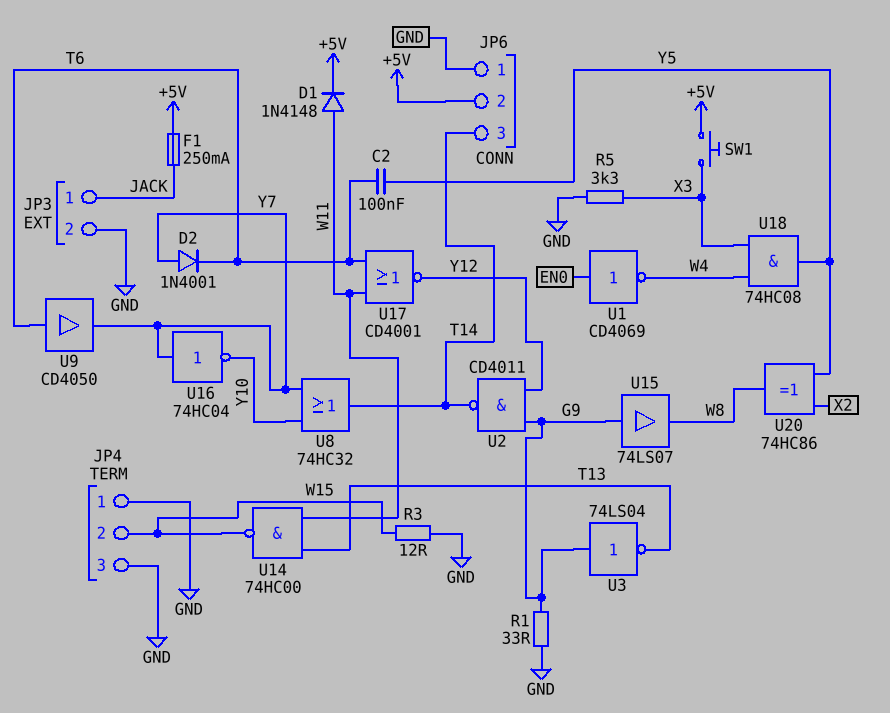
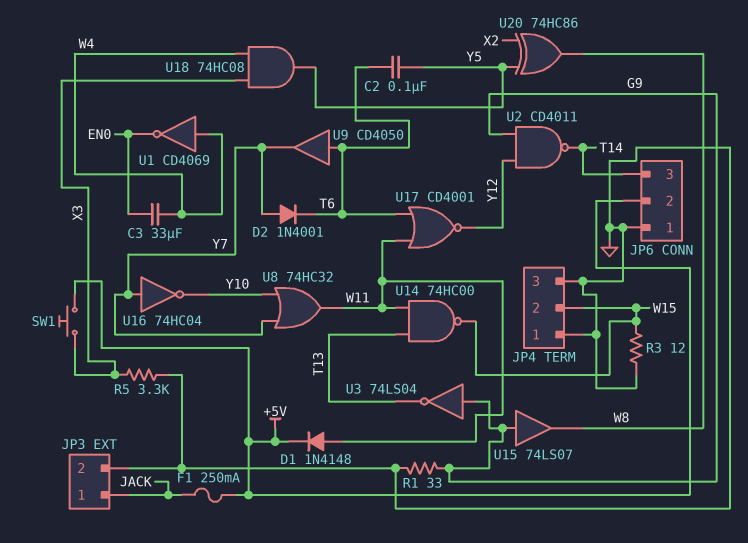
C3: none -> 33uF (EN0, W4)
U1: NOT CD4069 (in EN0, out W4) -> NOT CD4069 (in W4, out EN0)
U8: OR 74HC32 (in Y7, in Y10, out T14) -> OR 74HC32 (in Y7, in Y10, out W11)

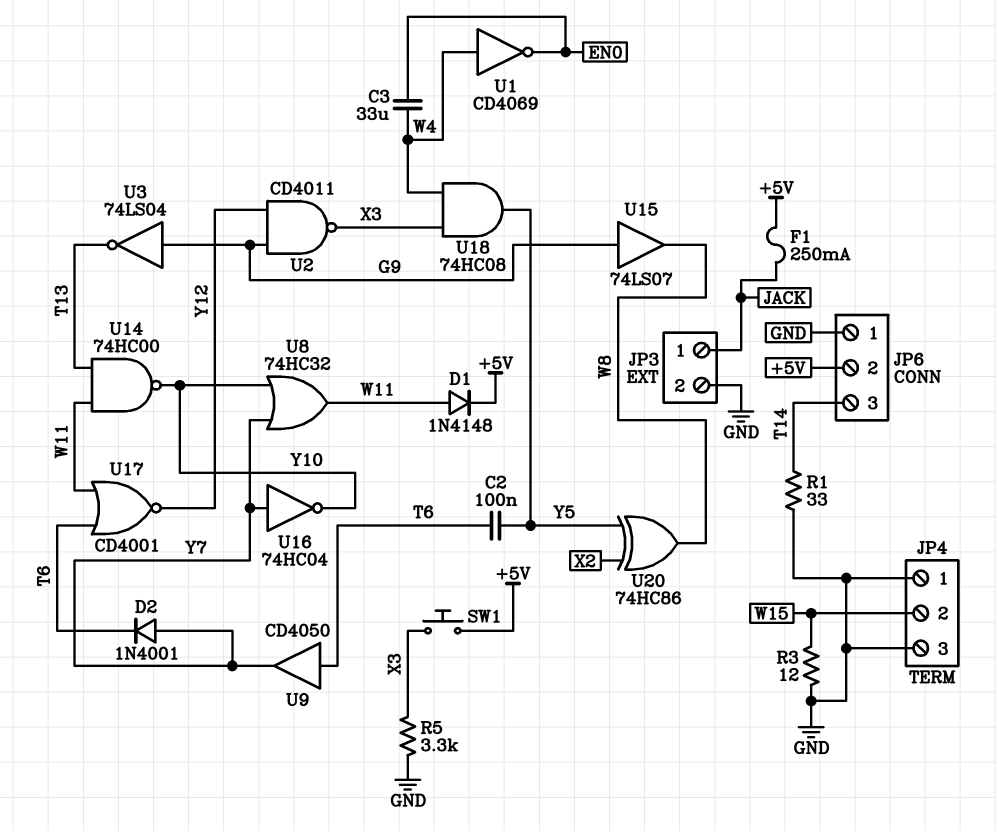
R1: 33 (G9, GND) -> 33 (GND, T14)
U2: NAND CD4011 (in G9, in Y12, out T14) -> NAND CD4011 (in G9, in Y12, out X3)
U14: NAND 74HC00 (in T13, in W11, out W15) -> NAND 74HC00 (in T13, in W11, out Y10)

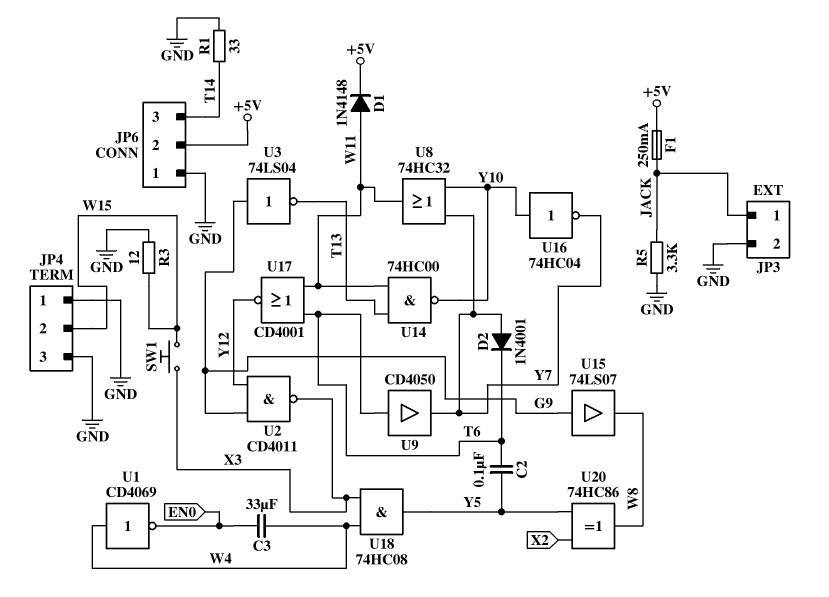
R5: 3.3k (GND, X3) -> 3.3k (GND, JACK)
SW1: button (+5V, X3) -> button (W15, X3)
U16: NOT 74HC04 (in Y7, out Y10) -> NOT 74HC04 (in Y10, out Y7)

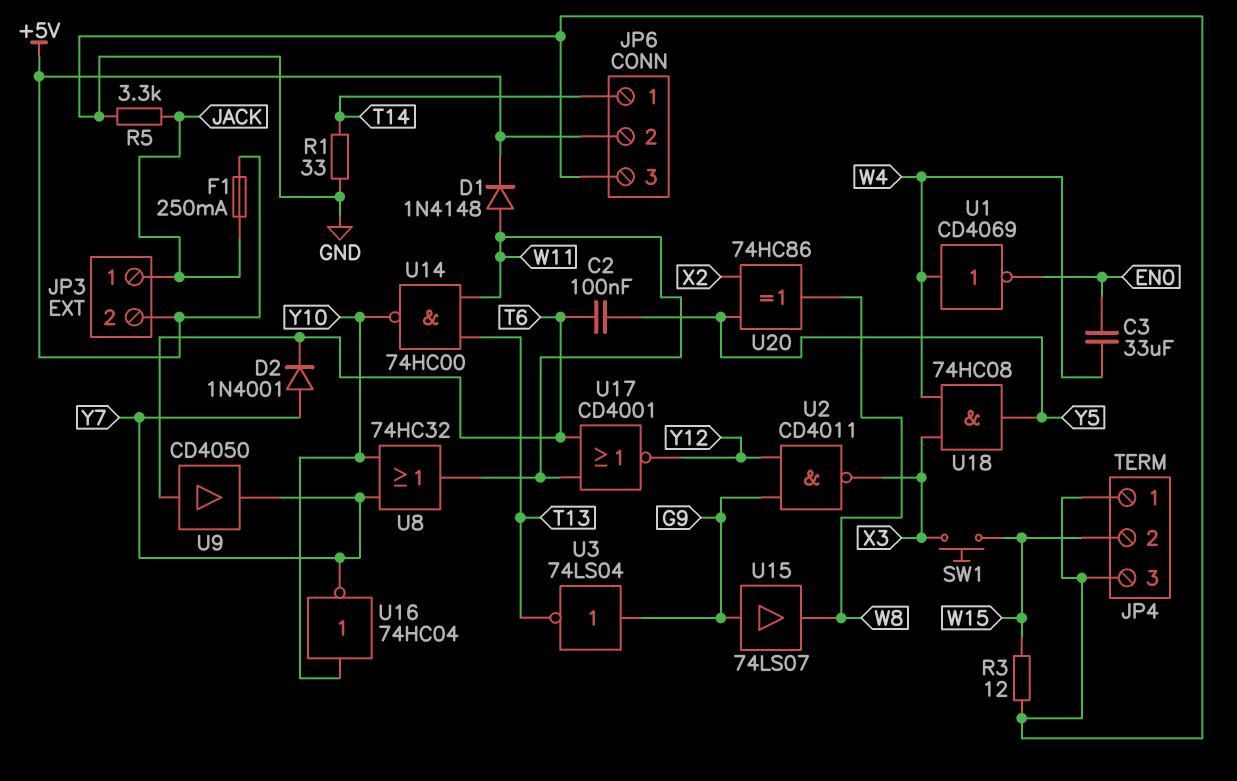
JP3 pin 2: GND -> +5V
JP6 pin 1: GND -> T14
JP6 pin 3: T14 -> GND

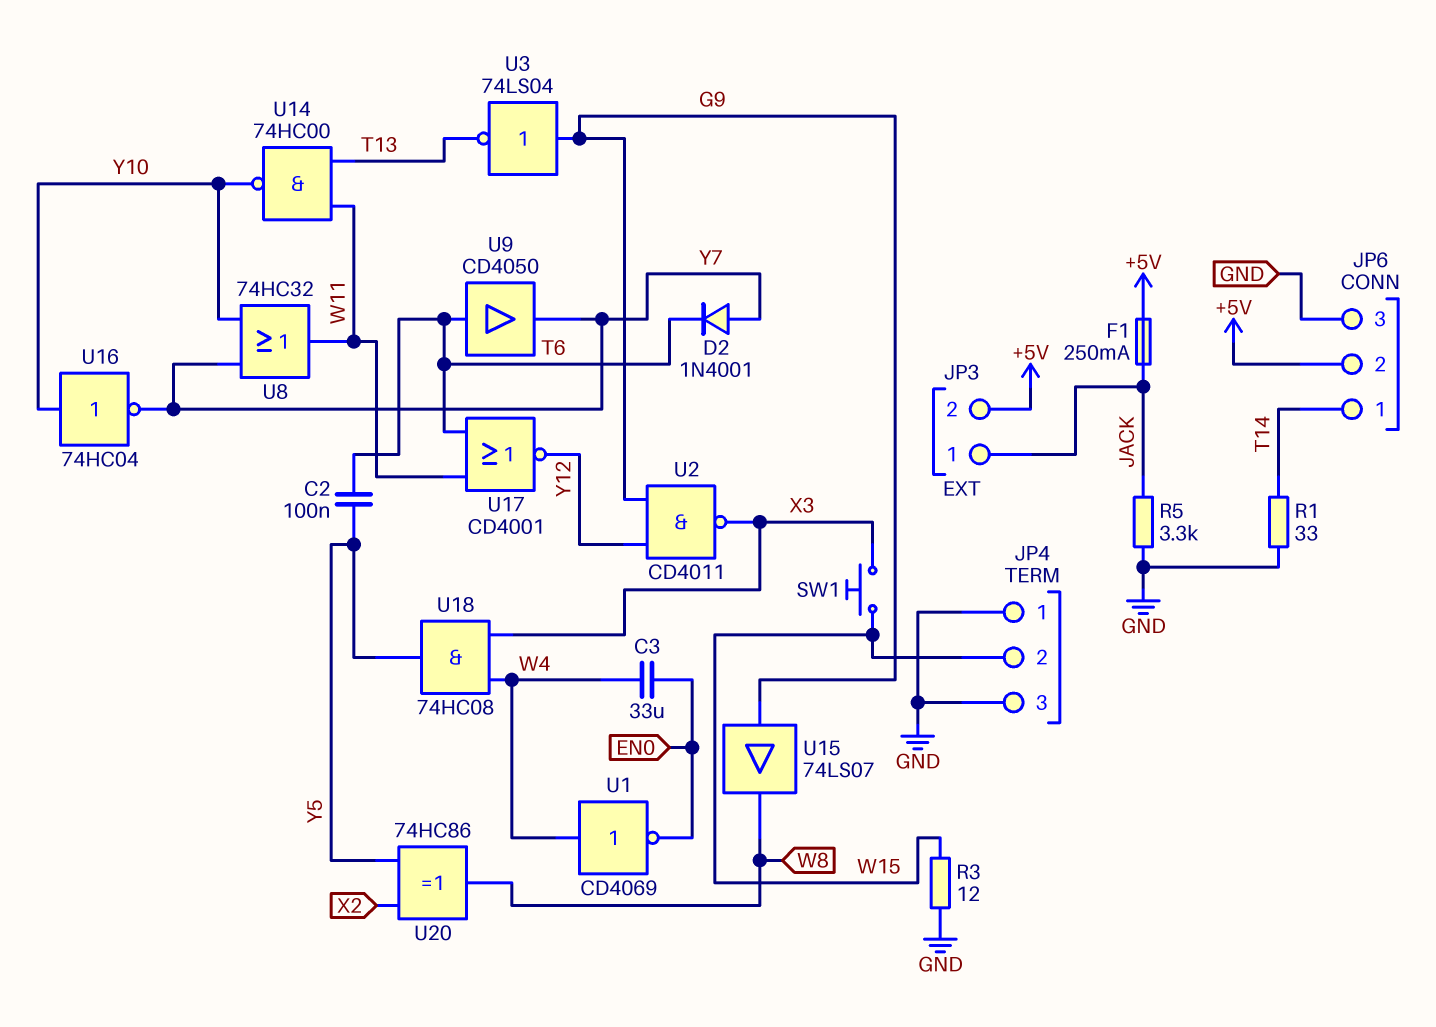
D1: diode 1N4148 (A W11, K +5V) -> none

